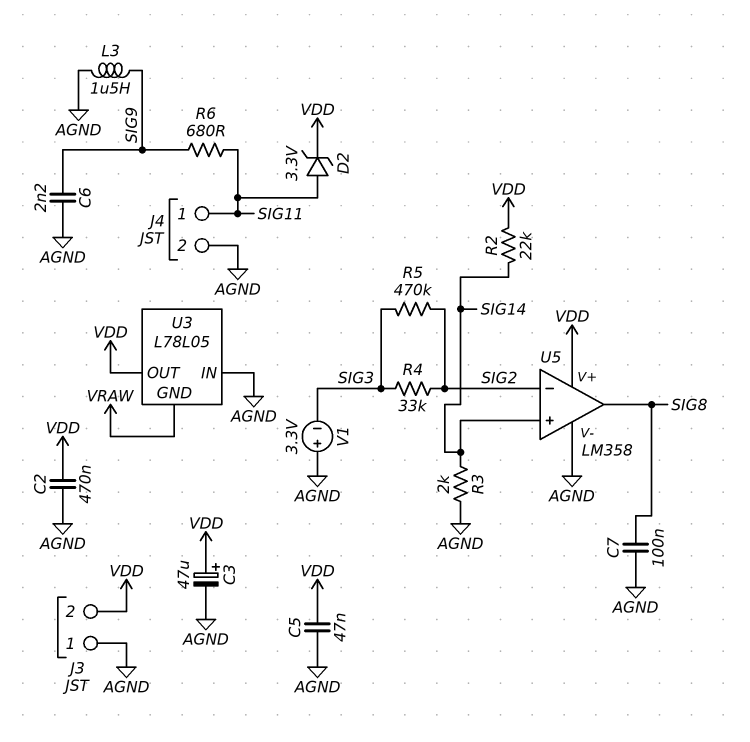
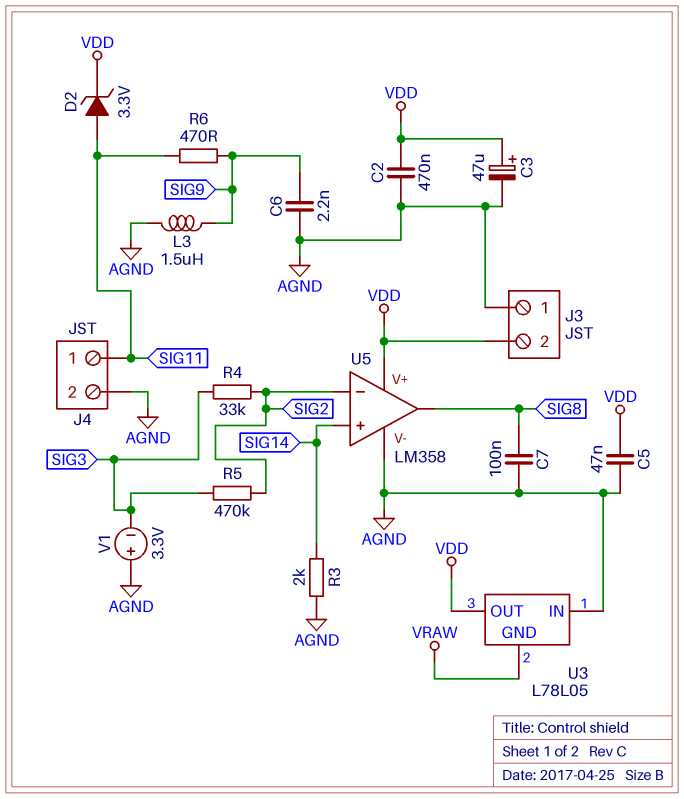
R2: 22k (SIG14, VDD) -> none
R6: 680 (SIG9, SIG11) -> 470 (SIG9, SIG11)

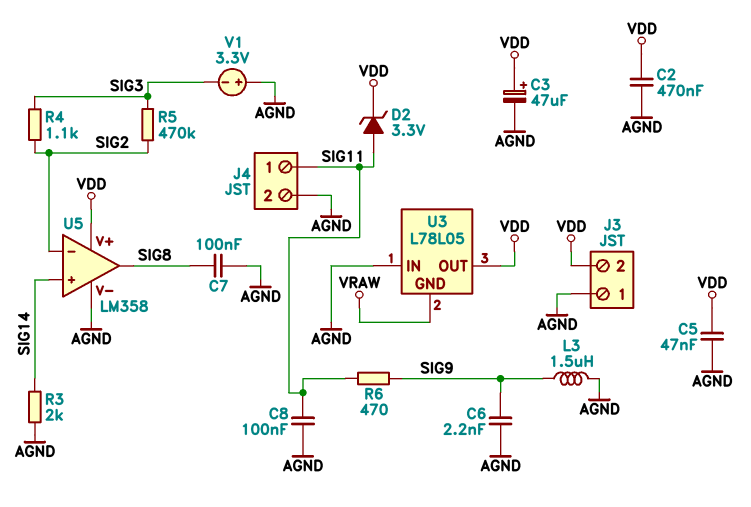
C8: none -> 100nF (AGND, SIG11)
R4: 33k (SIG2, SIG3) -> 1.1k (SIG2, SIG3)

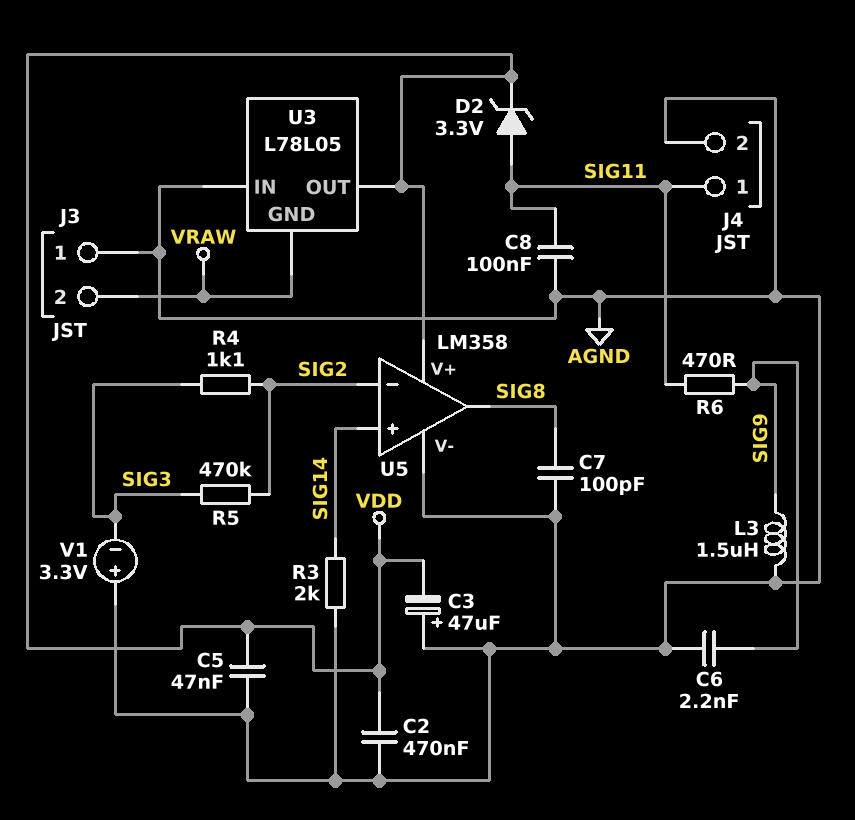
C3: 47uF (plus VDD, minus AGND) -> 47uF (plus AGND, minus VDD)
C7: 100nF (AGND, SIG8) -> 100pF (AGND, SIG8)
J3 pin 2: VDD -> VRAW

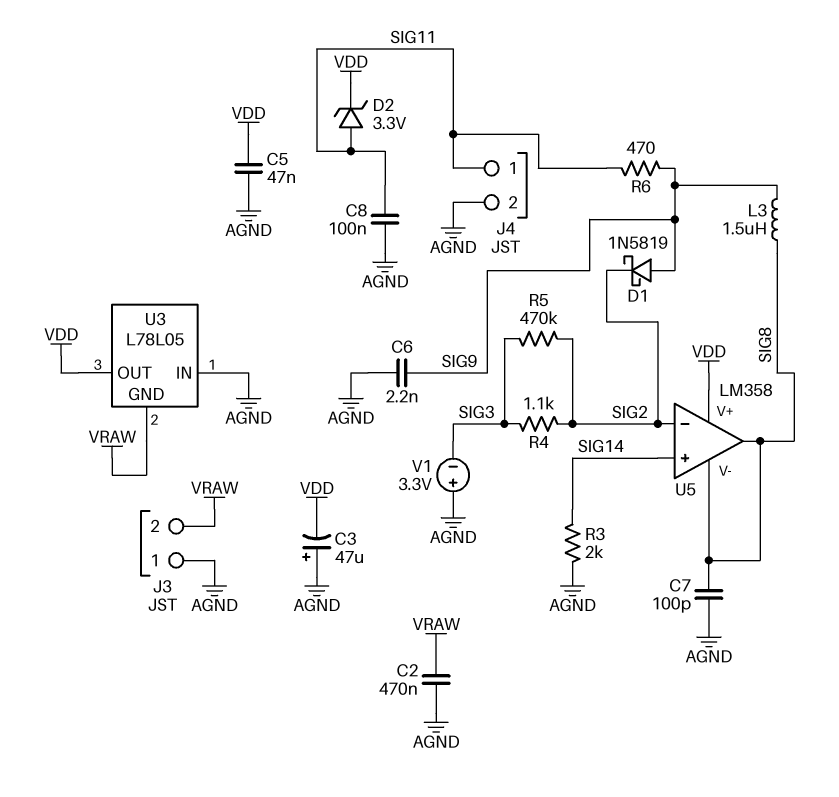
C2: 470nF (AGND, VDD) -> 470nF (AGND, VRAW)
D1: none -> schottky 1N5819 (A SIG9, K SIG2)
L3: 1.5uH (AGND, SIG9) -> 1.5uH (SIG8, SIG9)
U5 pin V-: AGND -> SIG8

